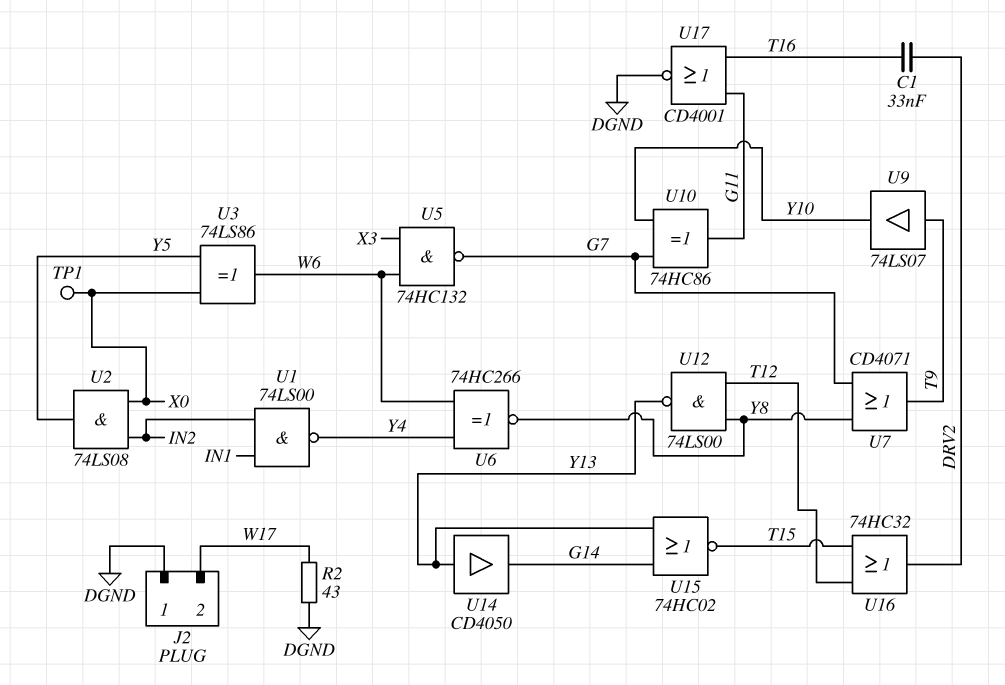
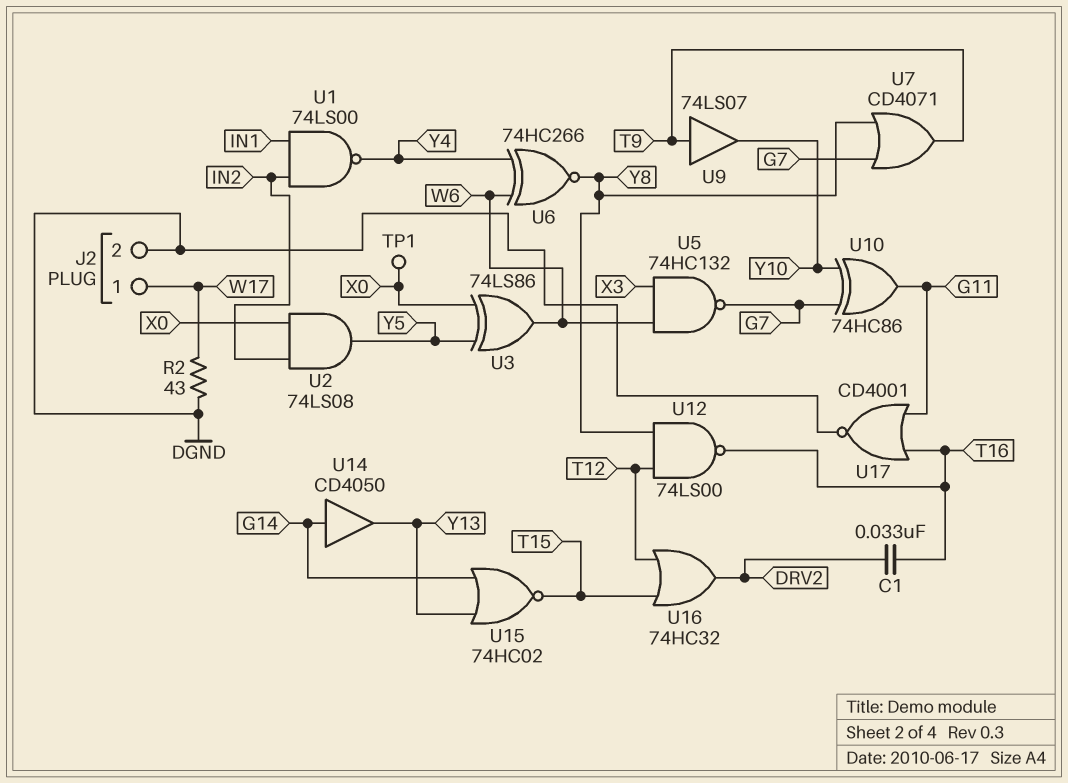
J2 pin 1: DGND -> W17
J2 pin 2: W17 -> DGND
U12: NAND 74LS00 (in T12, in Y8, out Y13) -> NAND 74LS00 (in T12, in Y8, out T16)
U14: buffer CD4050 (in Y13, out G14) -> buffer CD4050 (in G14, out Y13)

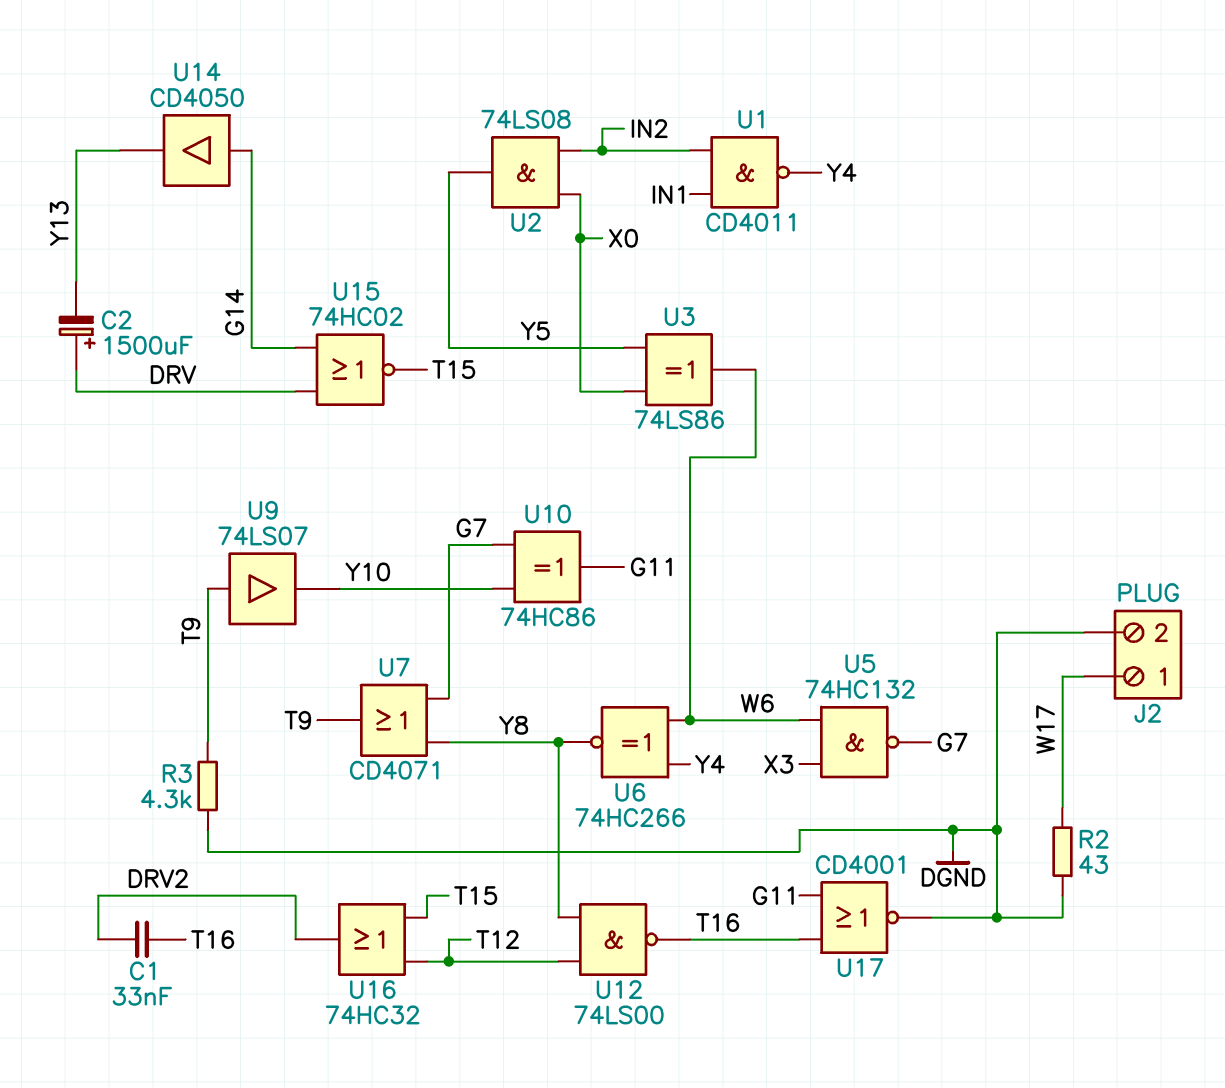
C2: none -> 1500uF (plus DRV, minus Y13)
R3: none -> 4.3k (DGND, T9)
TP1: test point (X0) -> none
U1: NAND 74LS00 (in IN1, in IN2, out Y4) -> NAND CD4011 (in IN1, in IN2, out Y4)
U15: NOR 74HC02 (in G14, in Y13, out T15) -> NOR 74HC02 (in DRV, in G14, out T15)

